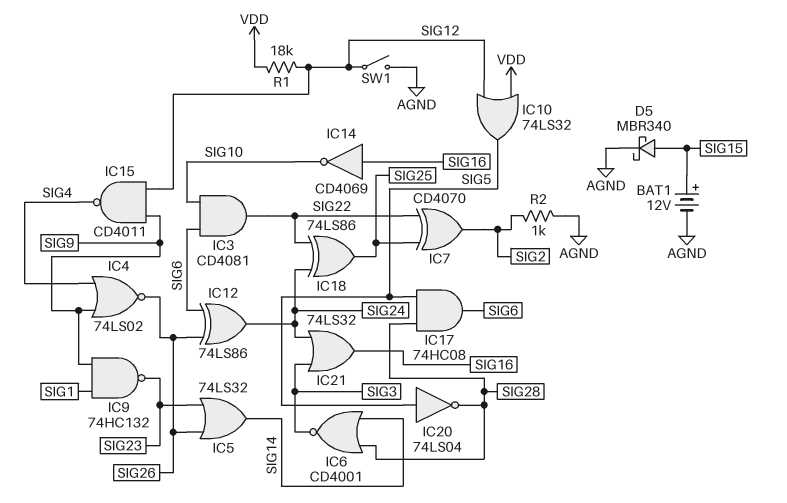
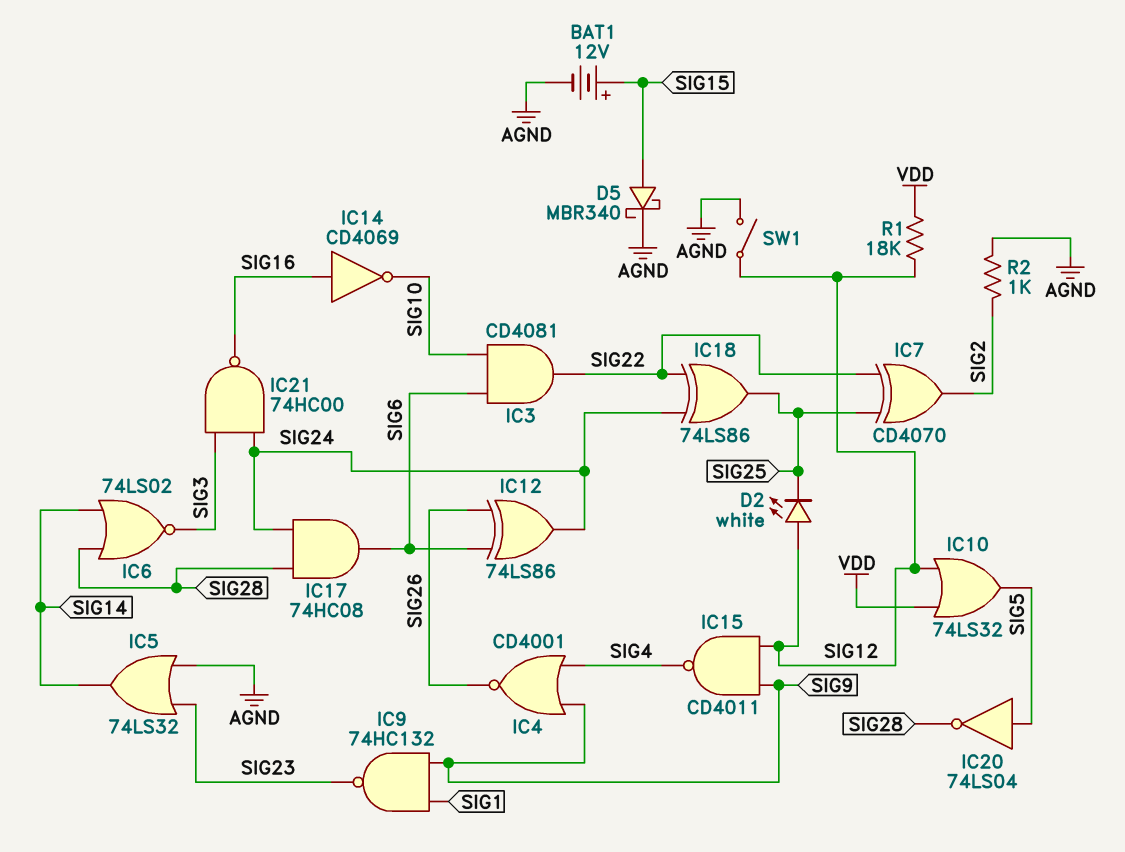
D2: none -> LED white (A SIG12, K SIG25)
IC4: NOR 74LS02 (in SIG4, in SIG9, out SIG26) -> NOR CD4001 (in SIG4, in SIG9, out SIG26)
IC5: OR 74LS32 (in SIG23, in SIG26, out SIG14) -> OR 74LS32 (in AGND, in SIG23, out SIG14)
IC6: NOR CD4001 (in SIG14, in SIG28, out SIG3) -> NOR 74LS02 (in SIG14, in SIG28, out SIG3)
IC17: AND 74HC08 (in SIG5, in SIG28, out SIG6) -> AND 74HC08 (in SIG24, in SIG28, out SIG6)
IC21: OR 74LS32 (in SIG3, in SIG24, out SIG16) -> NAND 74HC00 (in SIG3, in SIG24, out SIG16)

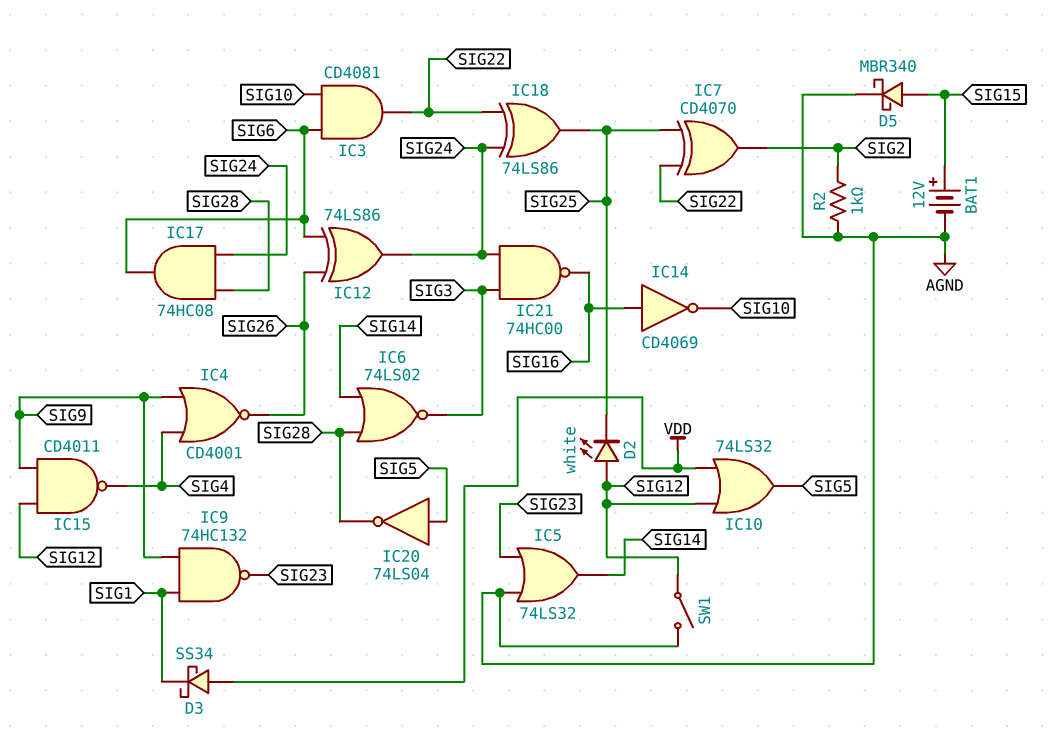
D3: none -> schottky SS34 (A VDD, K SIG1)
R1: 18k (SIG12, VDD) -> none

